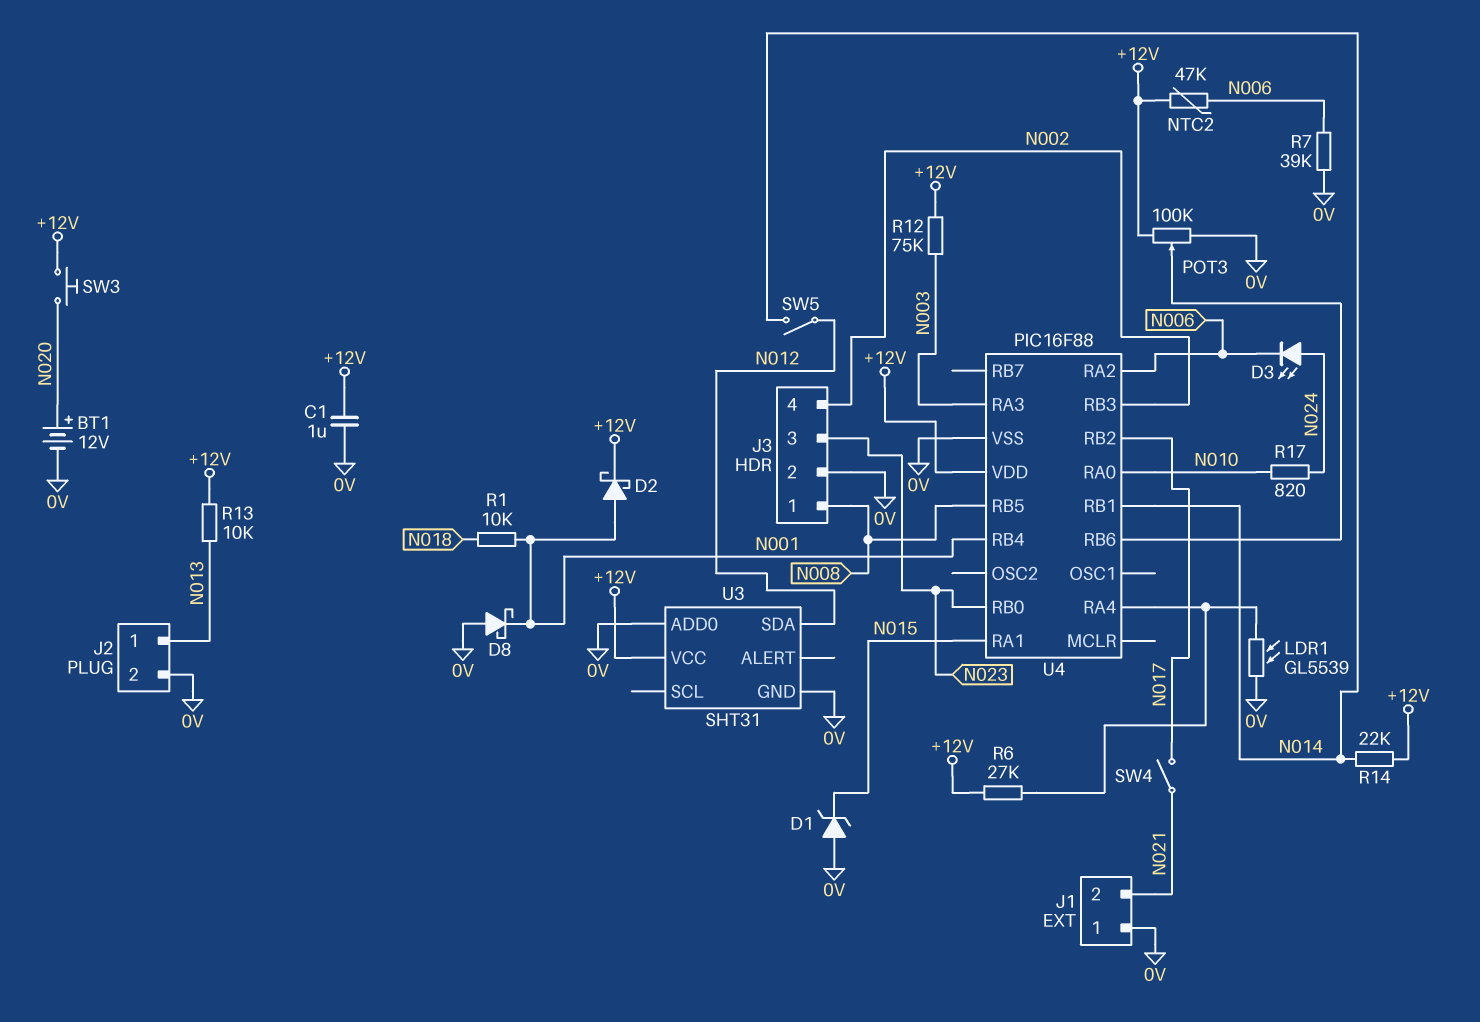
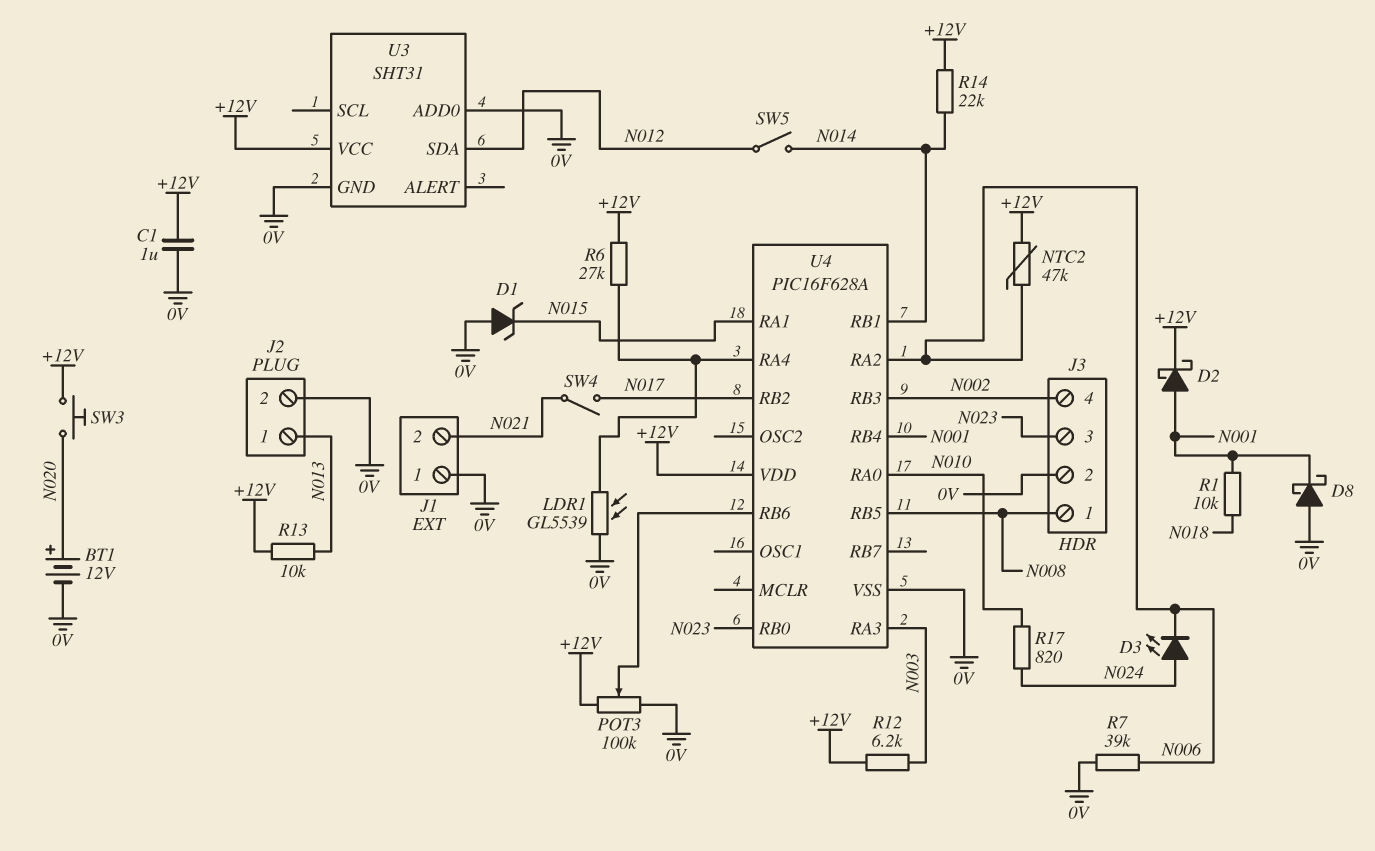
R12: 75k (+12V, N003) -> 6.2k (+12V, N003)
U4: PIC16F88 -> PIC16F628A

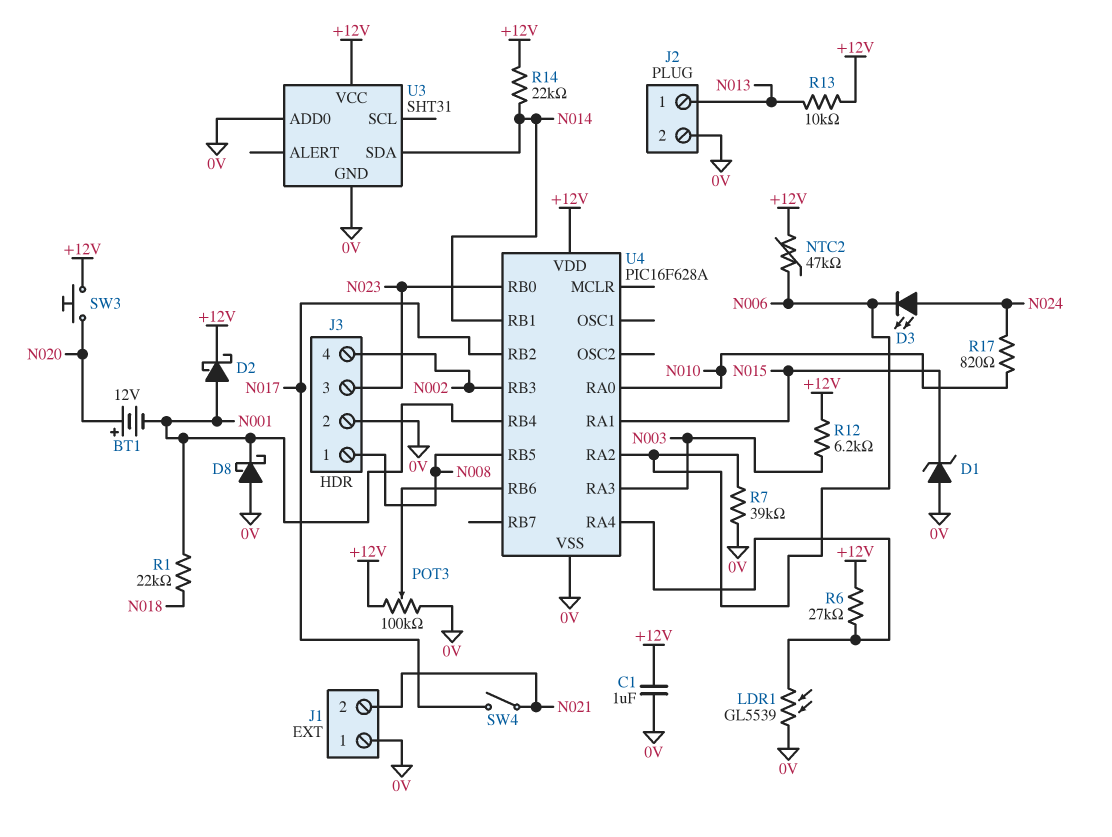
BT1: 12V (plus N020, minus 0V) -> 12V (plus N020, minus N001)
R1: 10k (N001, N018) -> 22k (N001, N018)
SW5: switch (N012, N014) -> none
U3 pin SDA: N012 -> N014

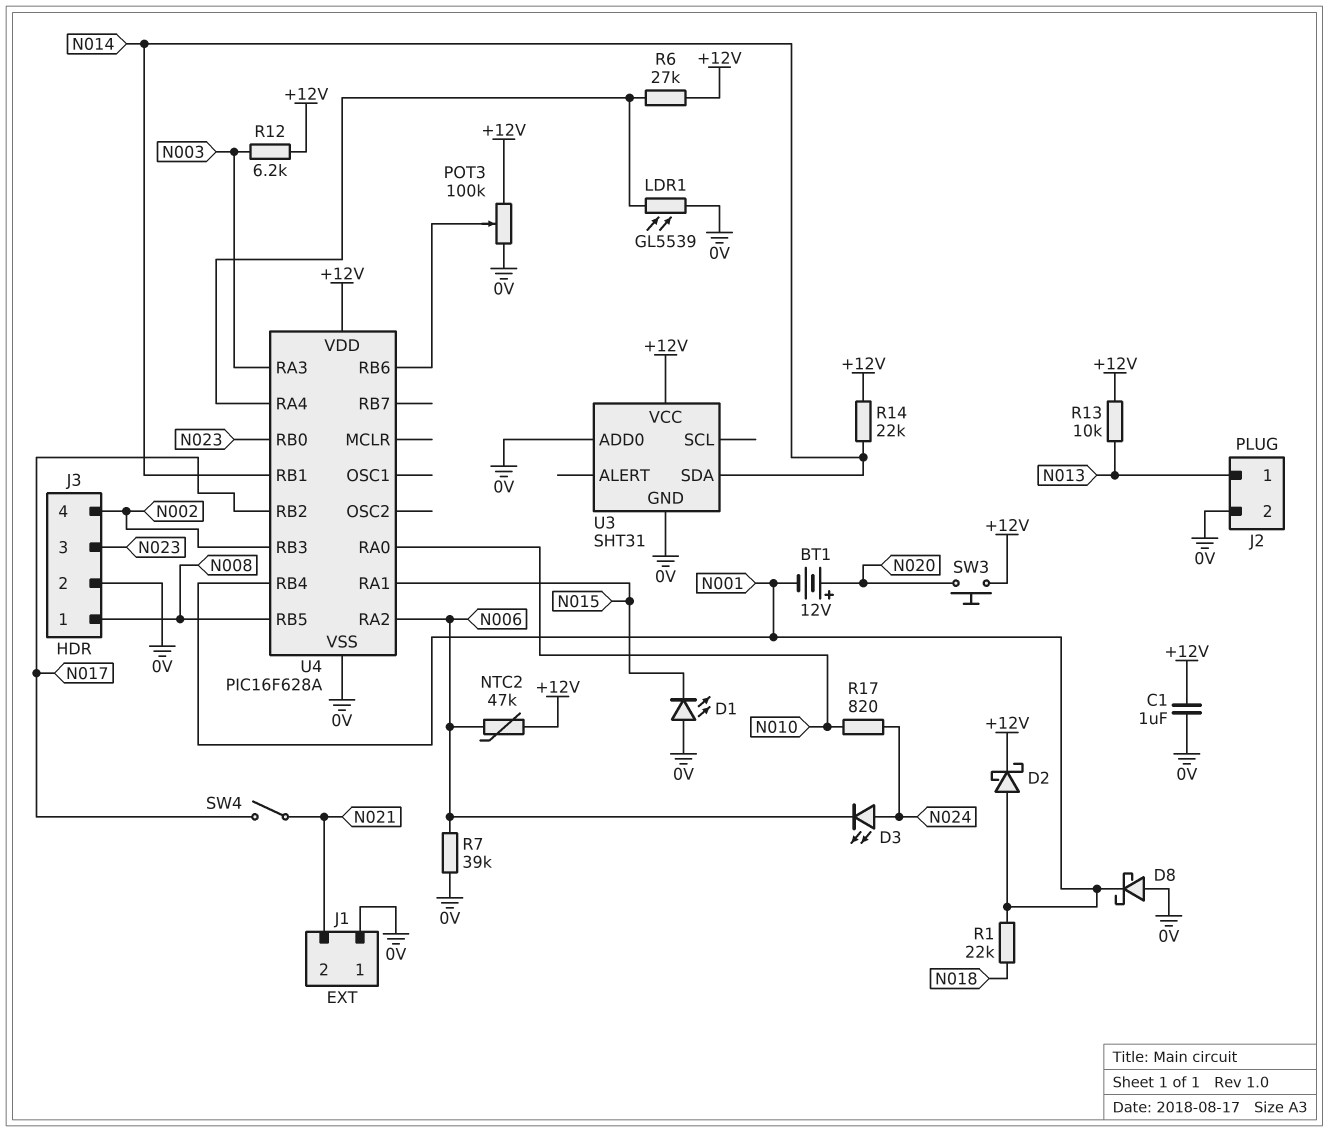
D1: zener (A 0V, K N015) -> LED (A 0V, K N015)

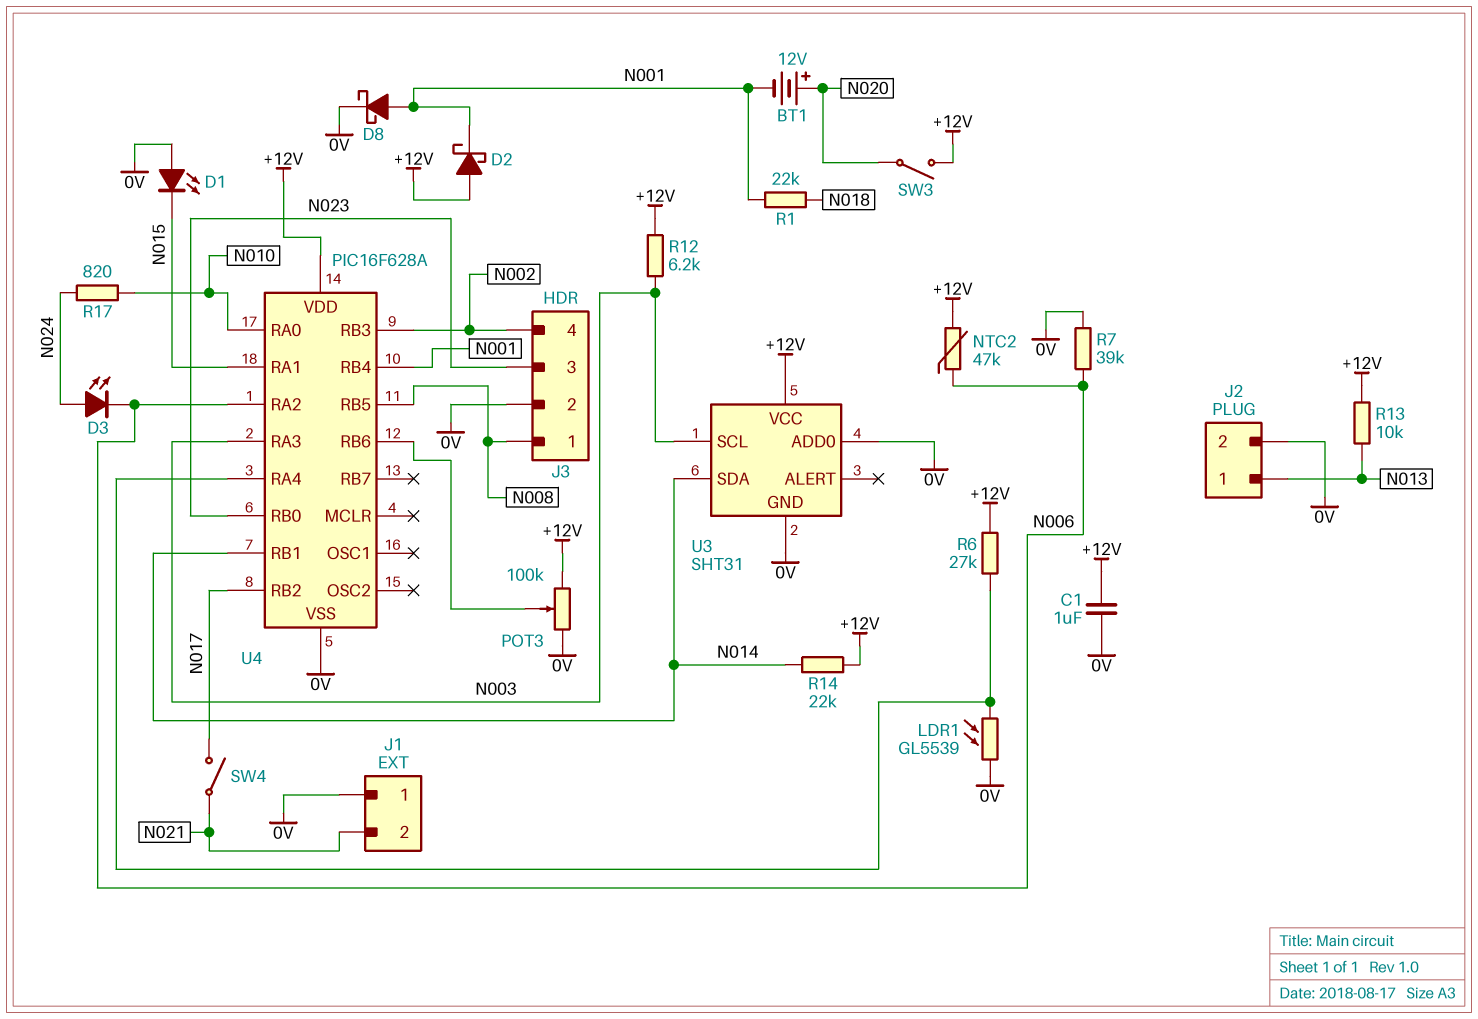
D2: schottky (A N001, K +12V) -> schottky (A +12V, K N001)
D8: schottky (A 0V, K N001) -> schottky (A N001, K 0V)
SW3: button (+12V, N020) -> switch (+12V, N020)
U3 pin SCL: none -> N003

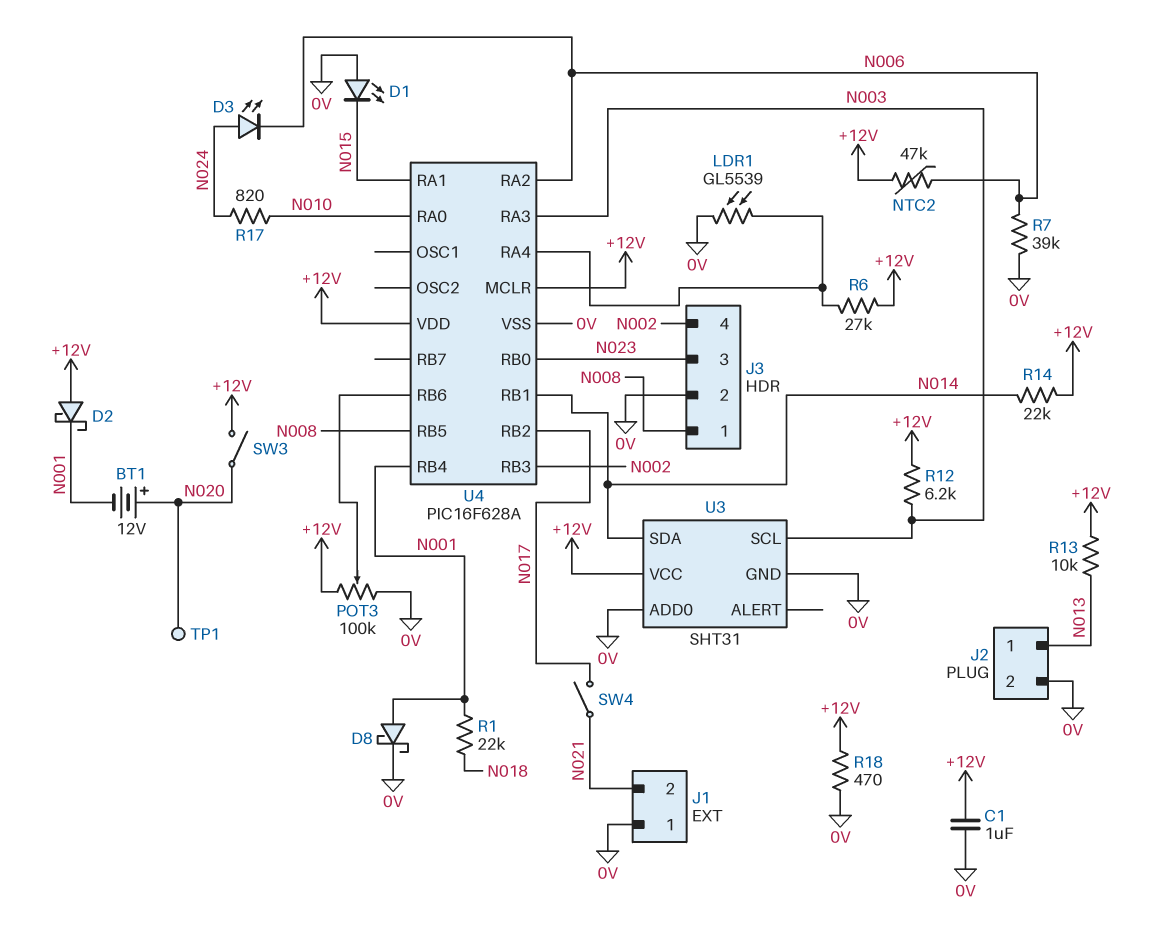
R18: none -> 470 (+12V, 0V)
TP1: none -> test point (N020)
U4 pin MCLR: none -> +12V

